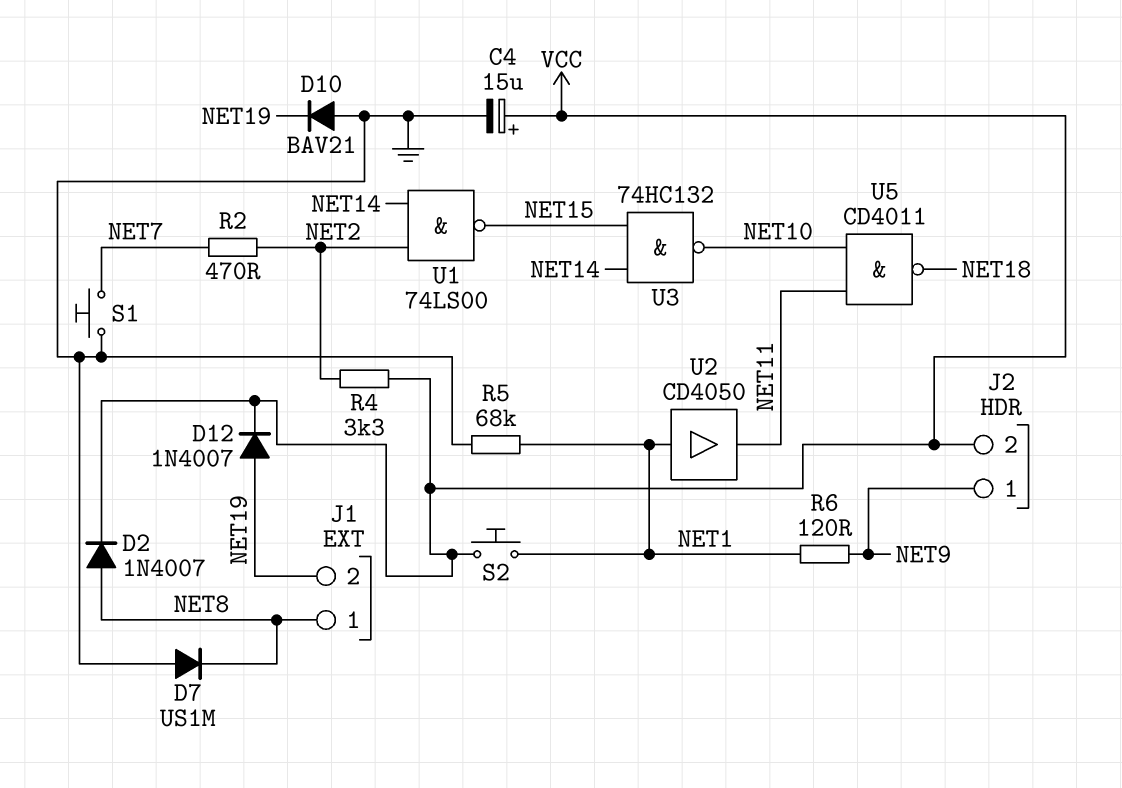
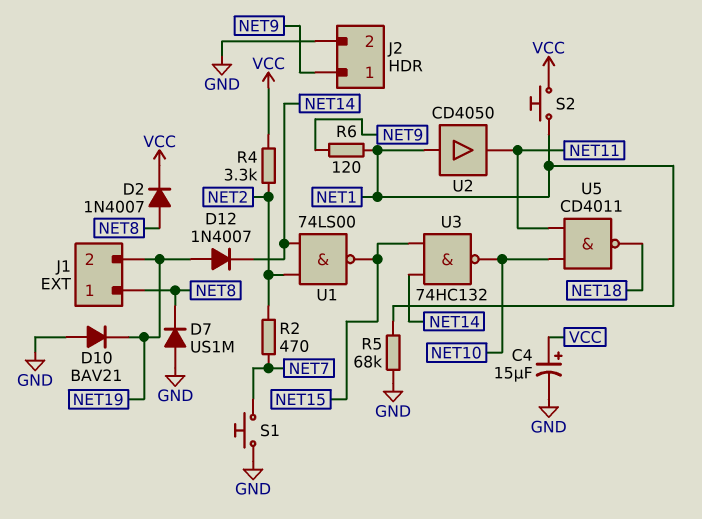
D12: diode 1N4007 (A NET19, K VCC) -> diode 1N4007 (A NET19, K NET14)
J2 pin 2: VCC -> GND

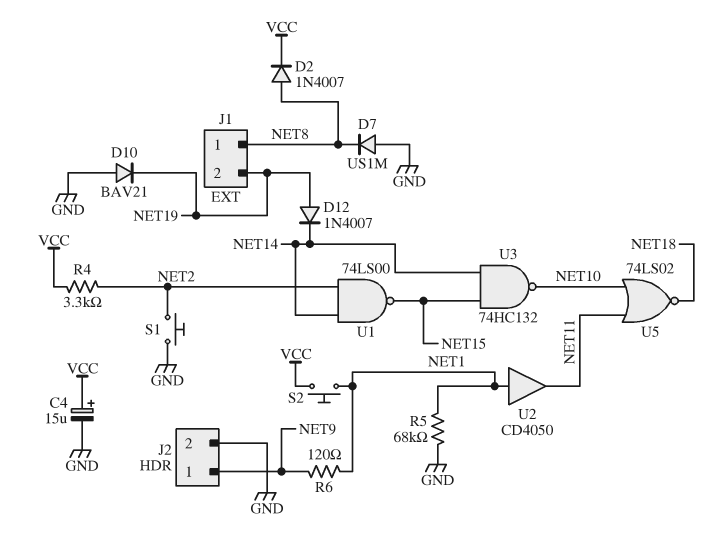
R2: 470 (NET2, NET7) -> none
S1: button (GND, NET7) -> button (GND, NET2)
U5: NAND CD4011 (in NET10, in NET11, out NET18) -> NOR 74LS02 (in NET10, in NET11, out NET18)

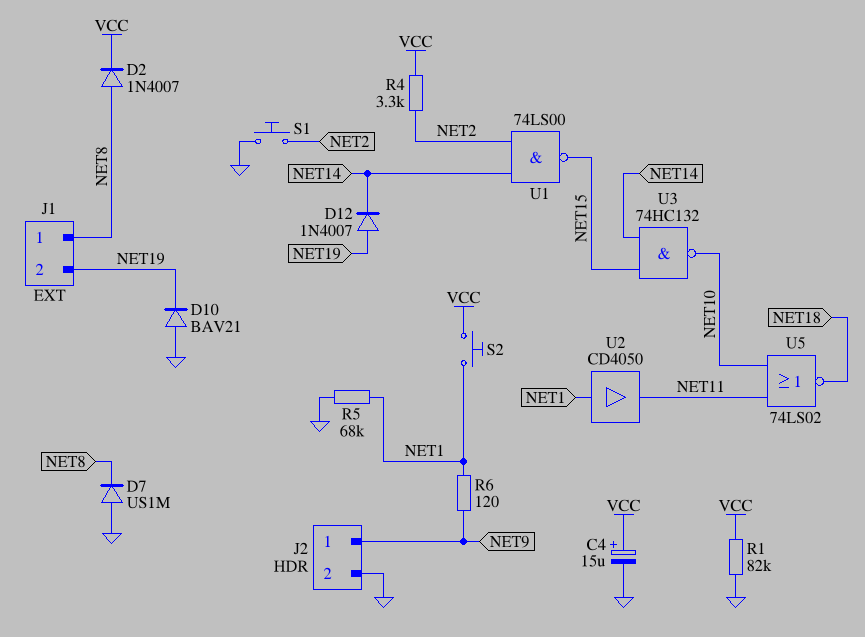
R1: none -> 82k (GND, VCC)

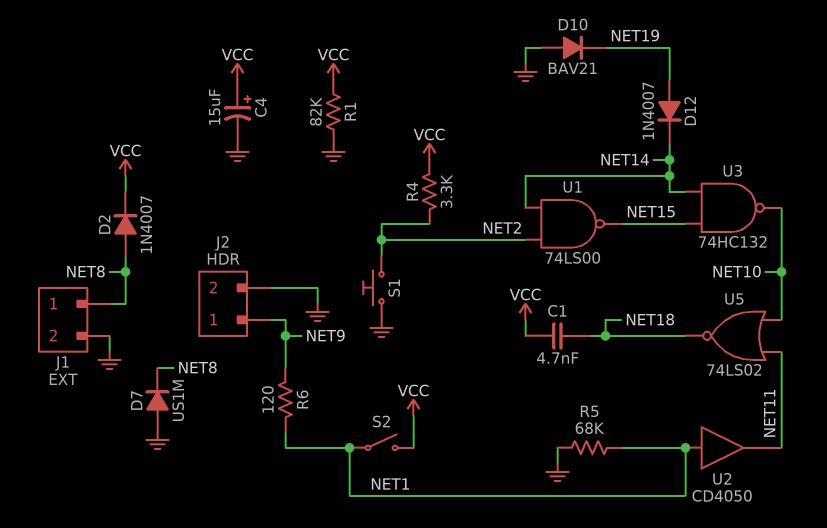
C1: none -> 4.7nF (NET18, VCC)
J1 pin 2: NET19 -> GND
S2: button (NET1, VCC) -> switch (NET1, VCC)

